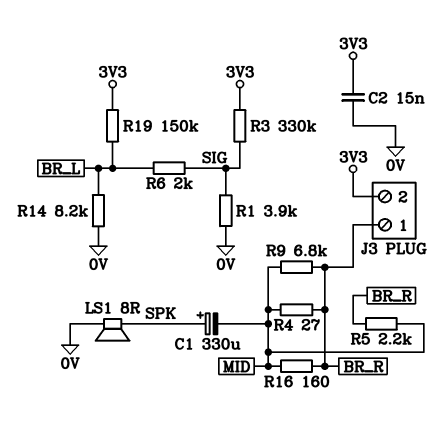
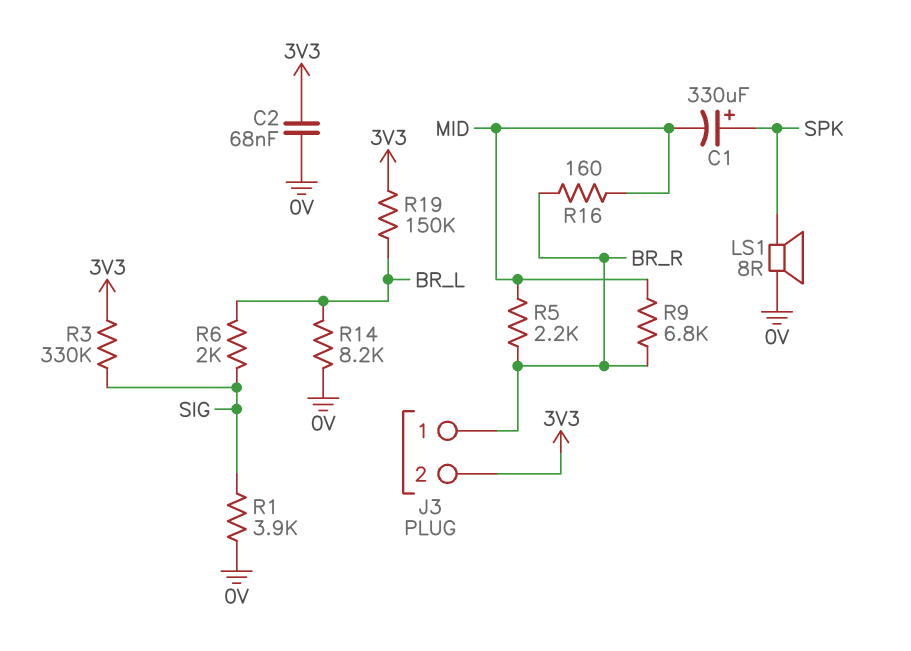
C2: 15nF (0V, 3V3) -> 68nF (0V, 3V3)
R4: 27 (BR_R, MID) -> none

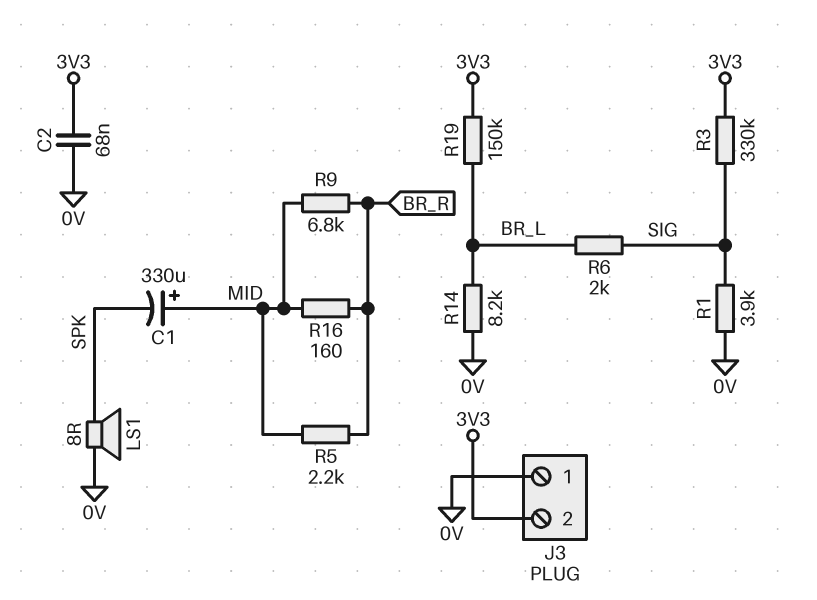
C1: 330uF (plus SPK, minus MID) -> 330uF (plus MID, minus SPK)
J3 pin 1: BR_R -> 0V

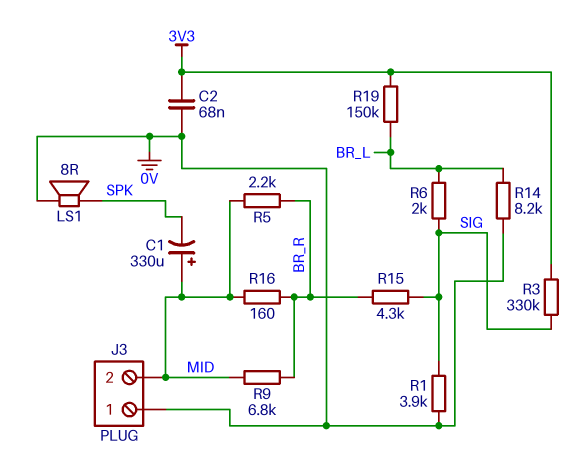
J3 pin 2: 3V3 -> MID
R15: none -> 4.3k (BR_R, SIG)

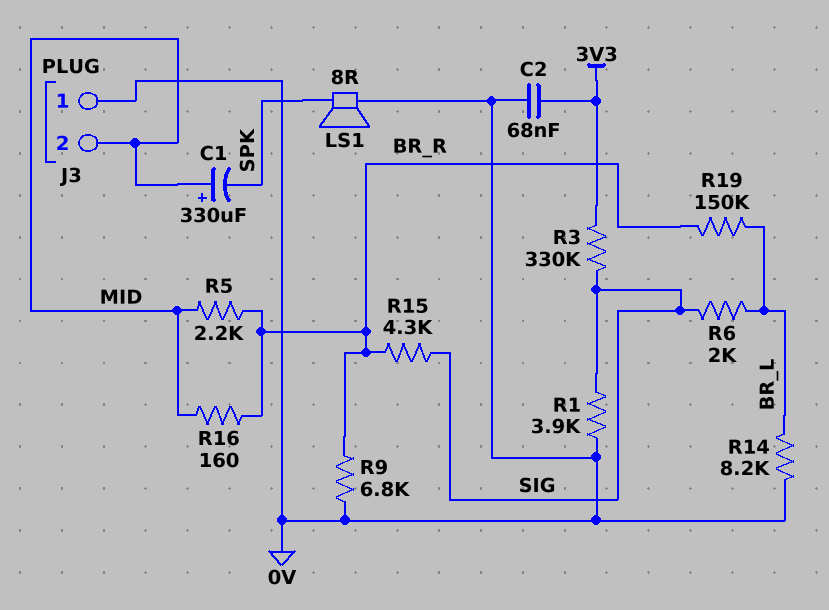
R9: 6.8k (BR_R, MID) -> 6.8k (0V, BR_R)
R19: 150k (3V3, BR_L) -> 150k (BR_L, BR_R)

